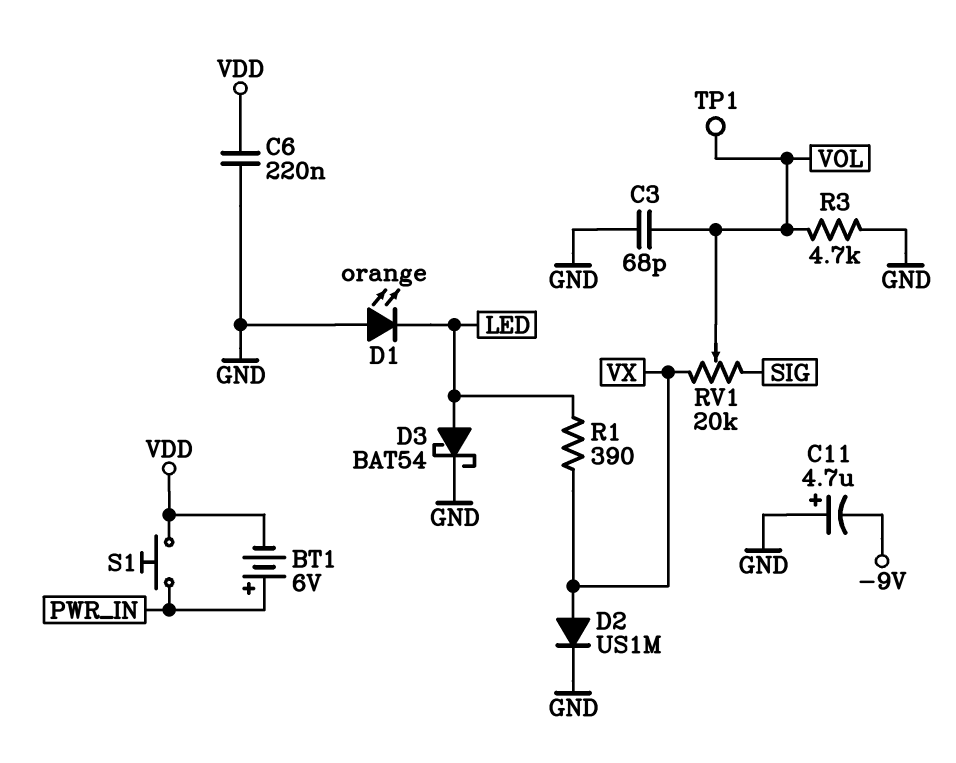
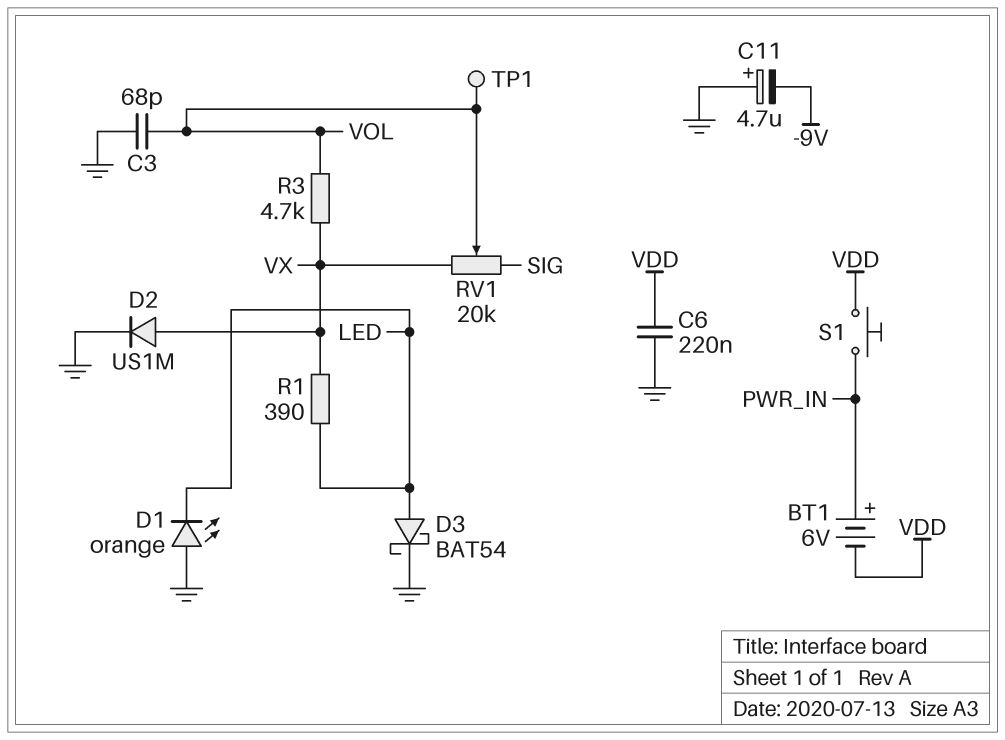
R3: 4.7k (GND, VOL) -> 4.7k (VOL, VX)

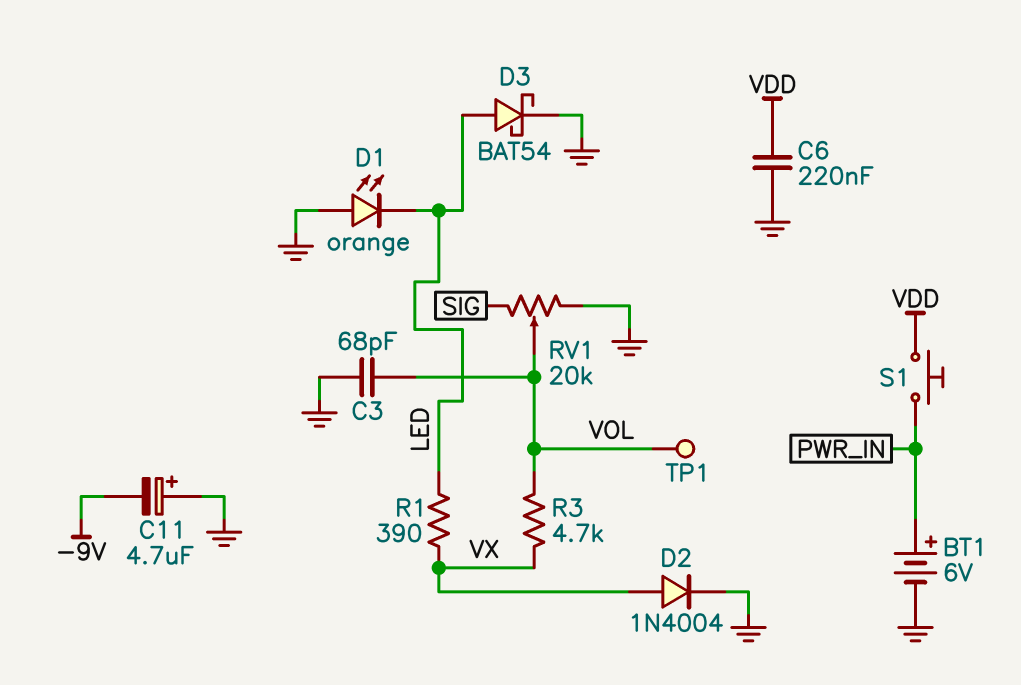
BT1: 6V (plus PWR_IN, minus VDD) -> 6V (plus PWR_IN, minus GND)
D2: diode US1M (A VX, K GND) -> diode 1N4004 (A VX, K GND)
RV1: 20k (SIG, VX, wiper VOL) -> 20k (GND, SIG, wiper VOL)

